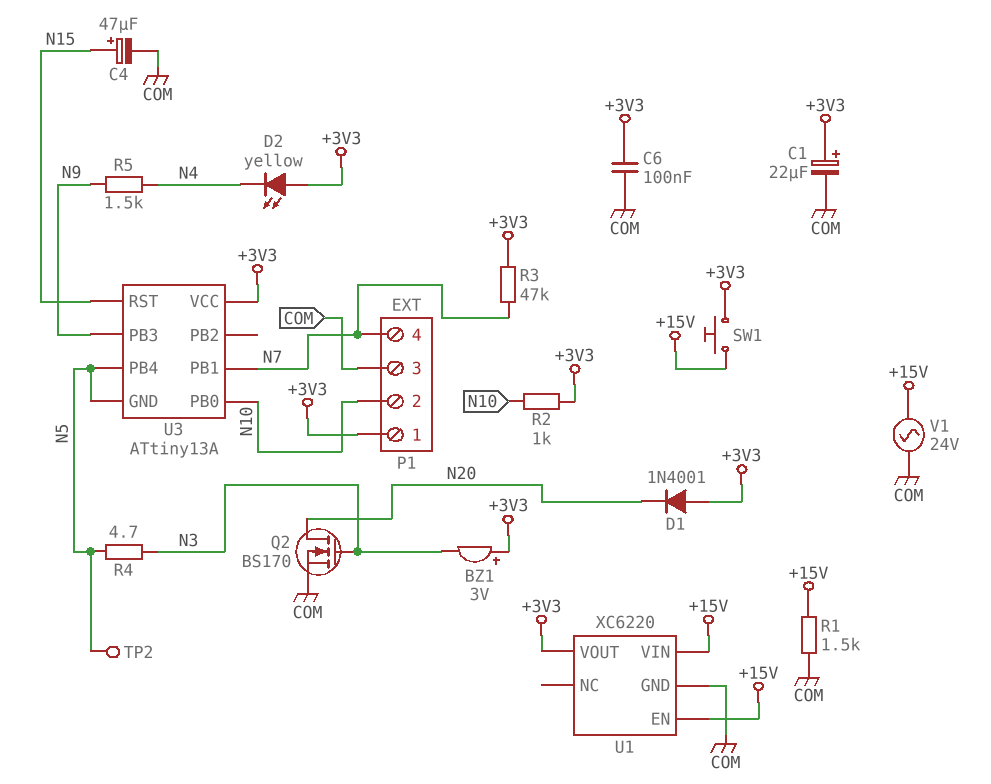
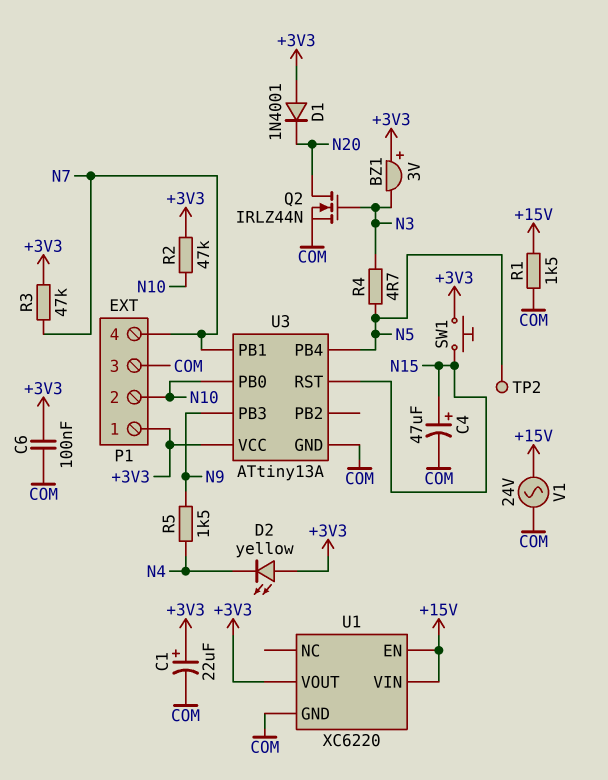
Q2: NMOS BS170 (G N3, D N20, S COM) -> NMOS IRLZ44N (G N3, D N20, S COM)
R2: 1k (+3V3, N10) -> 47k (+3V3, N10)
SW1: button (+3V3, +15V) -> button (+3V3, N15)
U3 pin GND: N5 -> COM

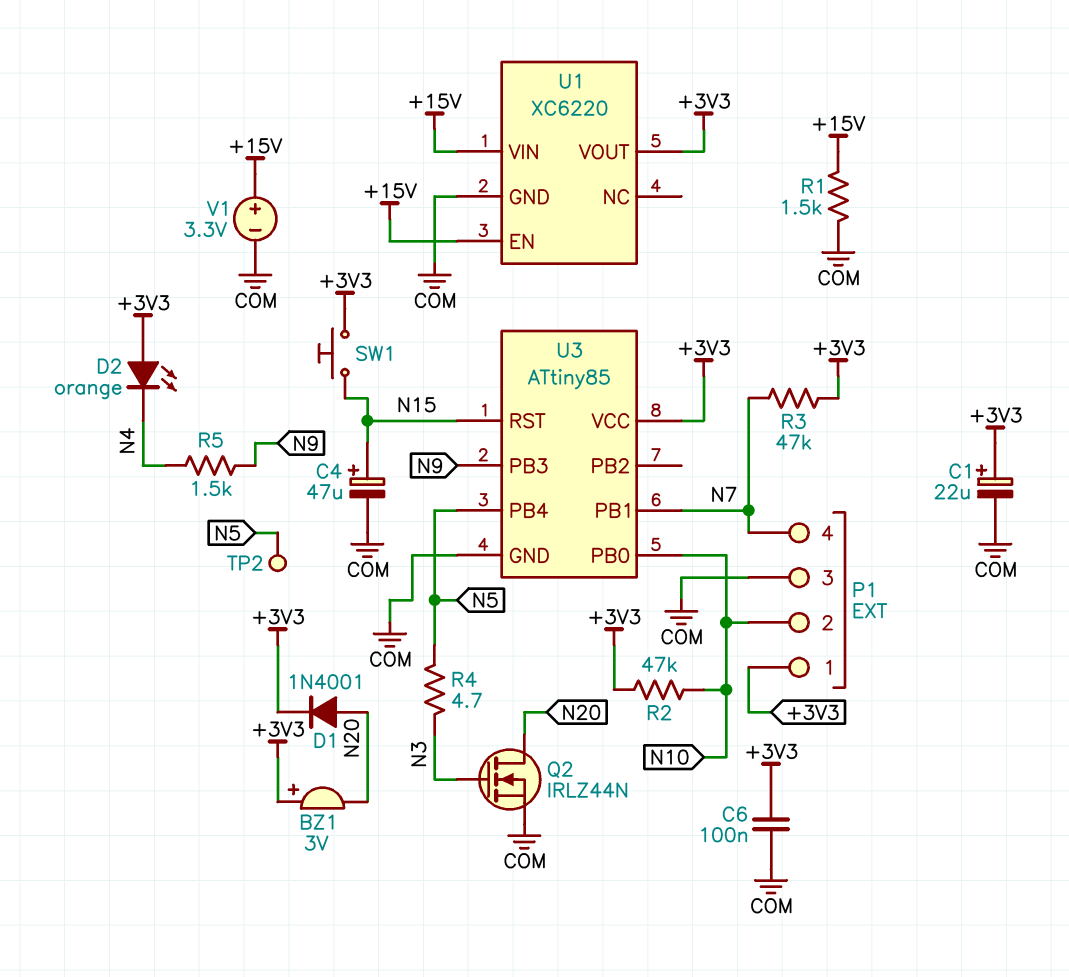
BZ1: buzzer 3V (plus +3V3, minus N3) -> buzzer 3V (plus +3V3, minus N20)
D1: diode 1N4001 (A +3V3, K N20) -> diode 1N4001 (A N20, K +3V3)
D2: LED yellow (A +3V3, K N4) -> LED orange (A +3V3, K N4)
U3: ATtiny13A -> ATtiny85
V1: AC 24V (+15V, COM) -> 3.3V (plus +15V, minus COM)

